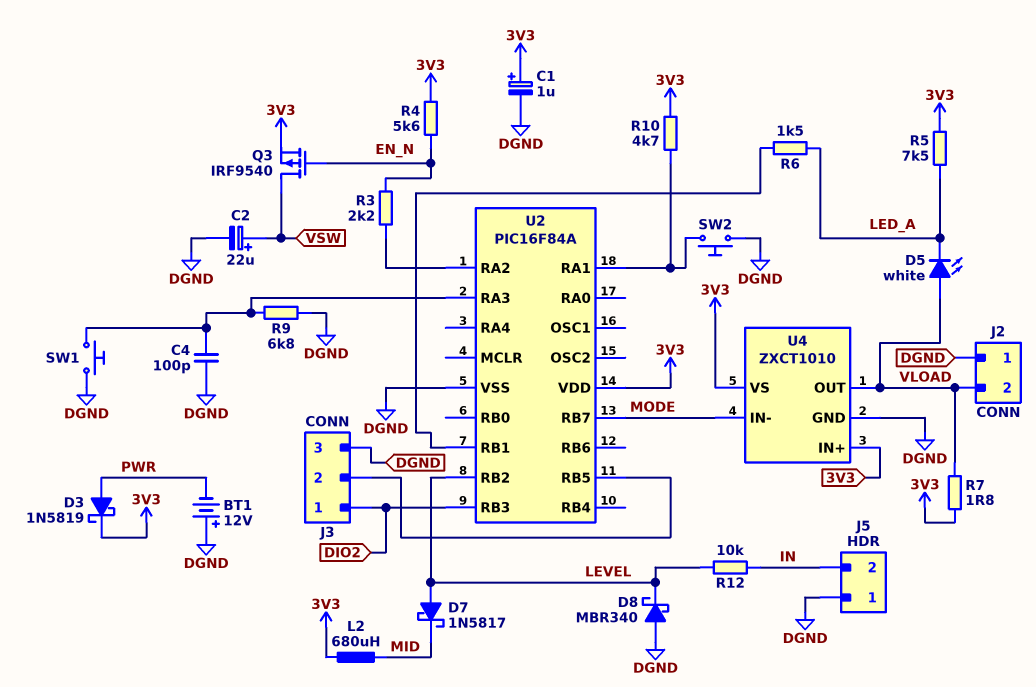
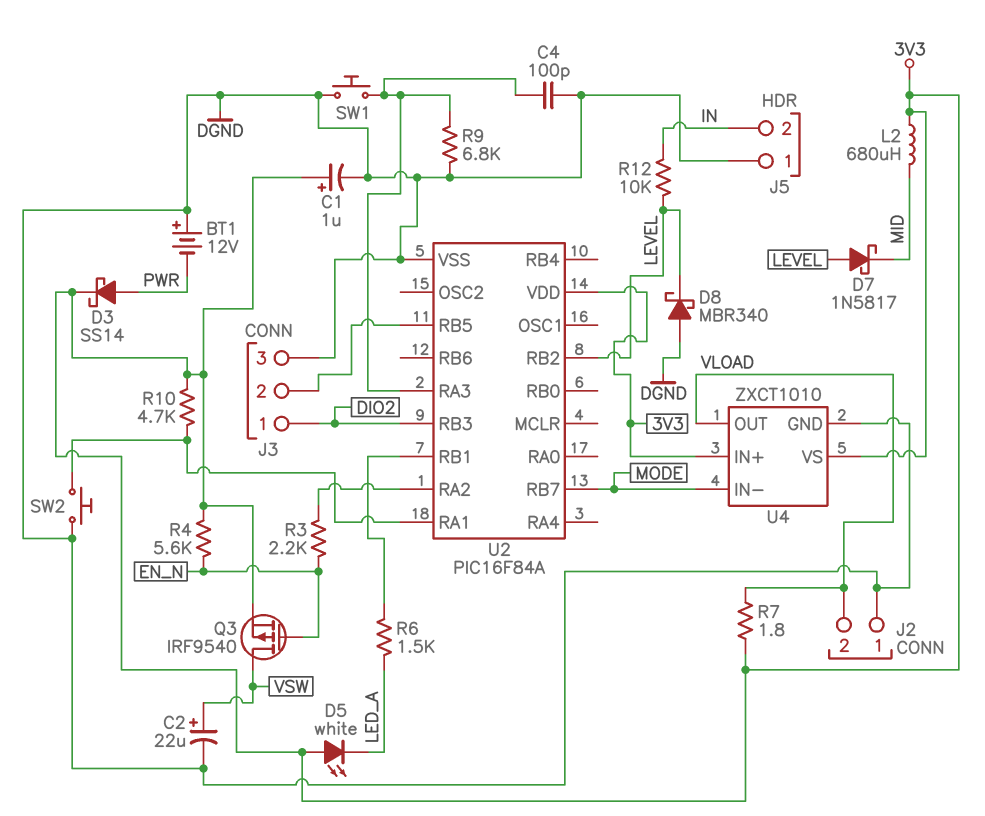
D3: schottky 1N5819 (A PWR, K 3V3) -> schottky SS14 (A PWR, K 3V3)
D5: LED white (A VLOAD, K LED_A) -> LED white (A 3V3, K LED_A)
R5: 7.5k (3V3, LED_A) -> none

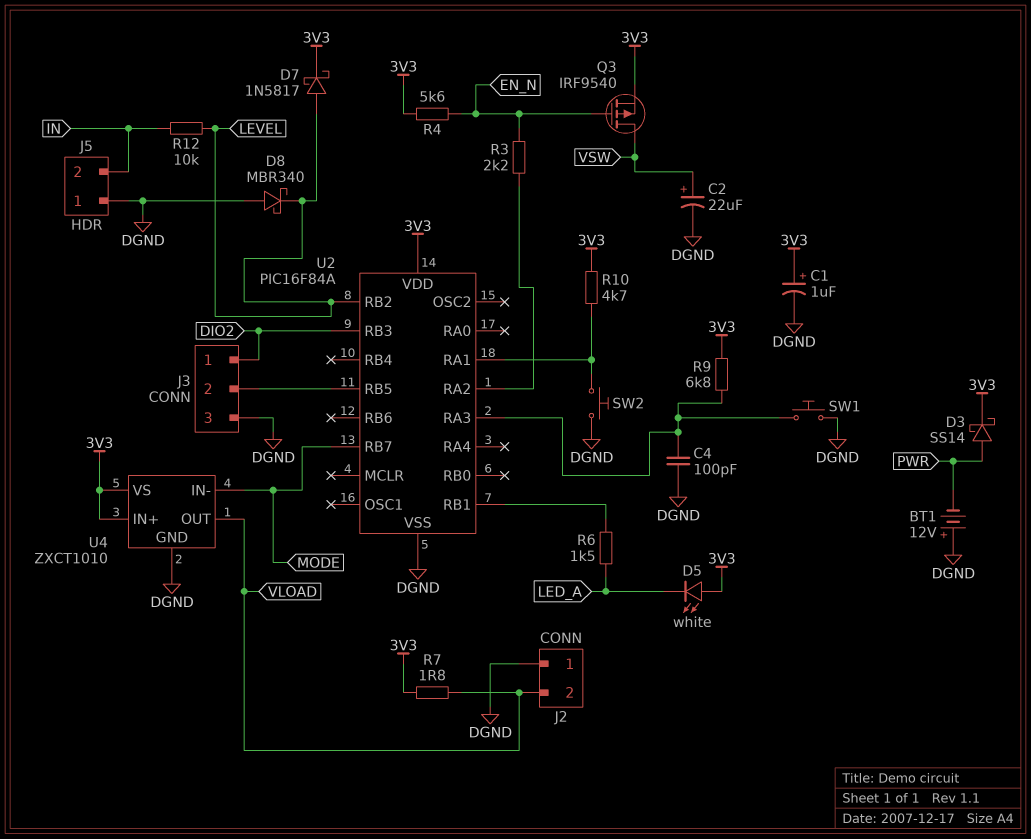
D7: schottky 1N5817 (A LEVEL, K MID) -> schottky 1N5817 (A LEVEL, K 3V3)
L2: 680uH (3V3, MID) -> none
R9: 6.8k (DGND, U2/RA3) -> 6.8k (3V3, U2/RA3)

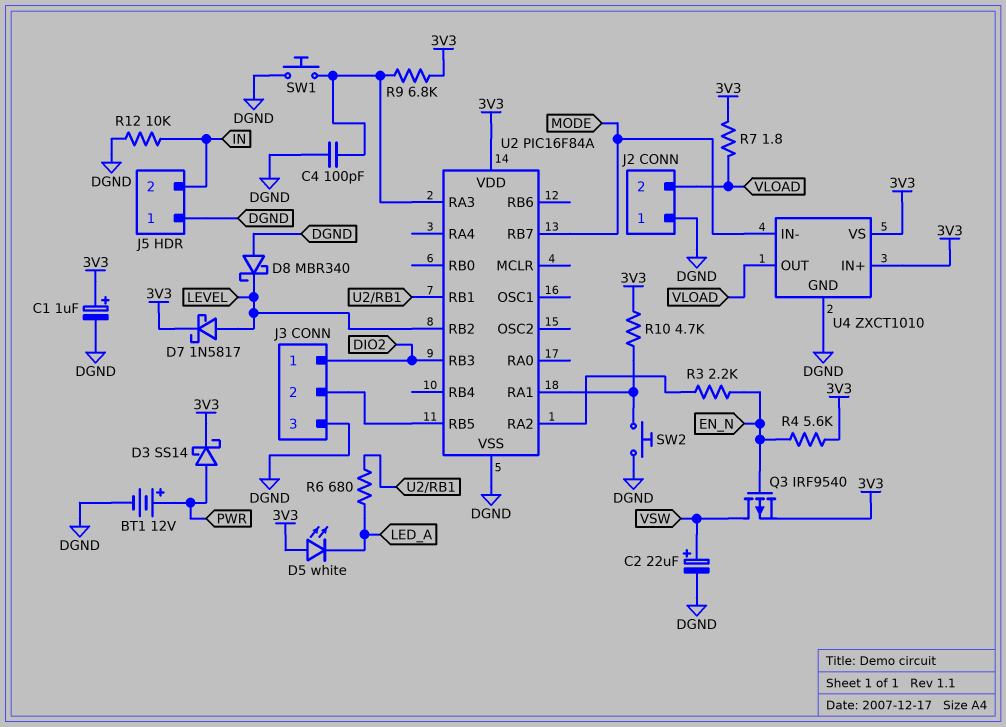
BT1: 12V (plus DGND, minus PWR) -> 12V (plus PWR, minus DGND)
R6: 1.5k (LED_A, U2/RB1) -> 680 (LED_A, U2/RB1)
R12: 10k (IN, LEVEL) -> 10k (DGND, IN)

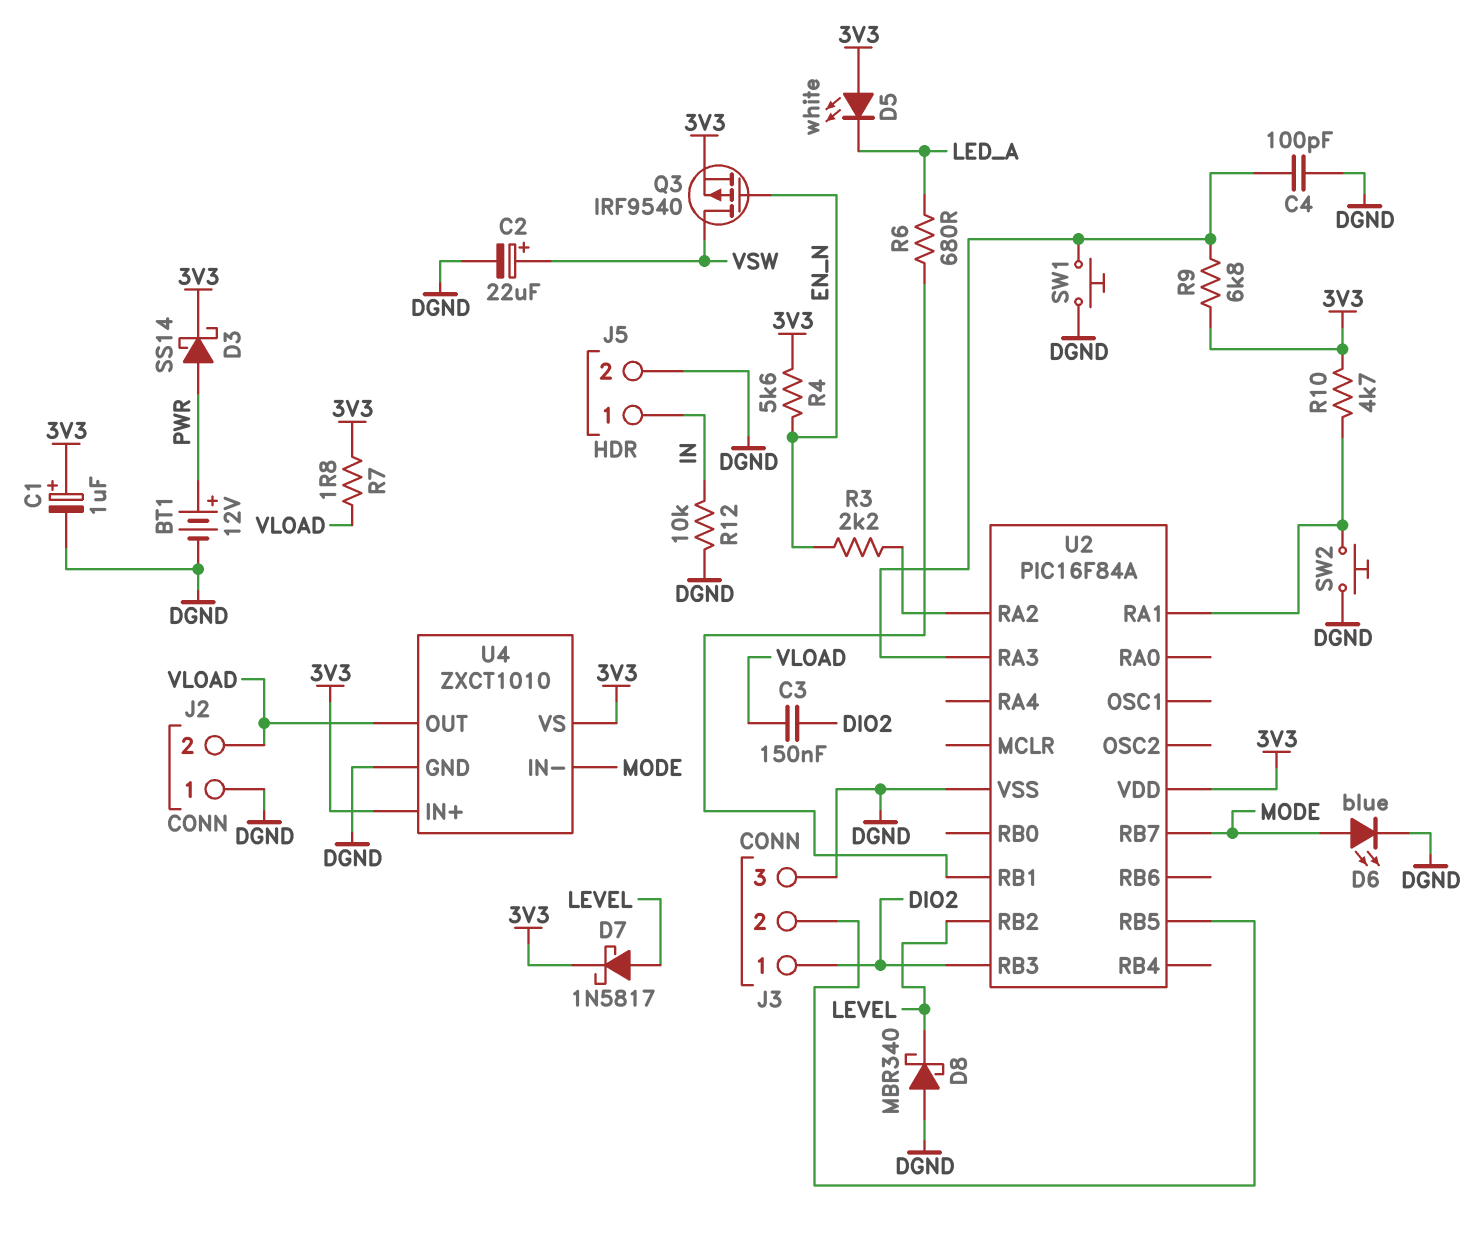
C3: none -> 150nF (DIO2, VLOAD)
D6: none -> LED blue (A MODE, K DGND)
J5 pin 1: DGND -> IN
J5 pin 2: IN -> DGND

